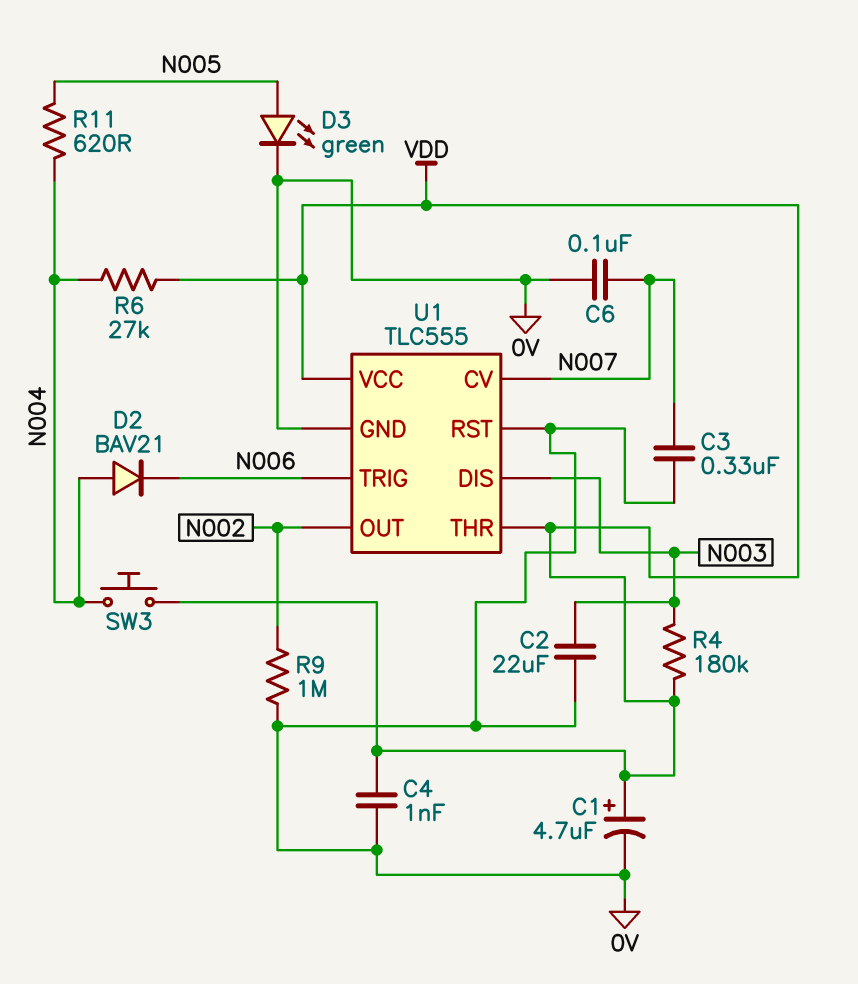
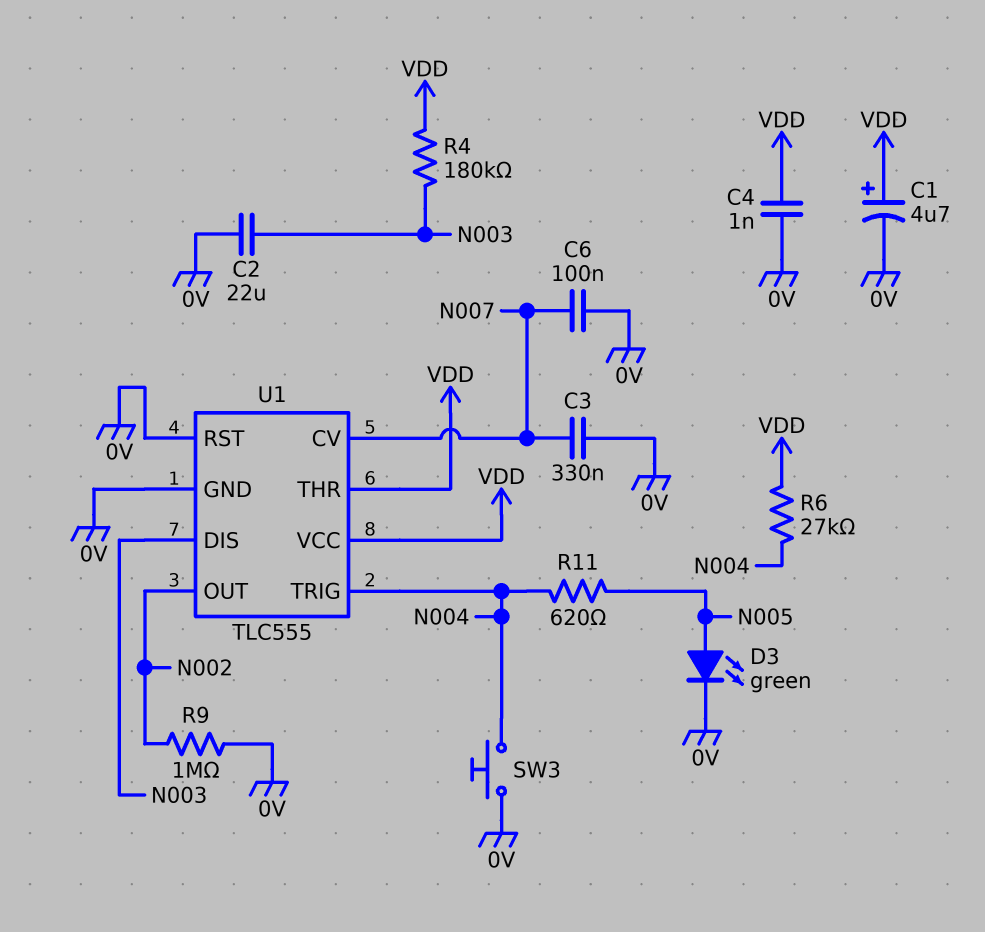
D2: diode BAV21 (A N004, K N006) -> none
SW3: button (N004, VDD) -> button (0V, N004)
U1 pin TRIG: N006 -> N004

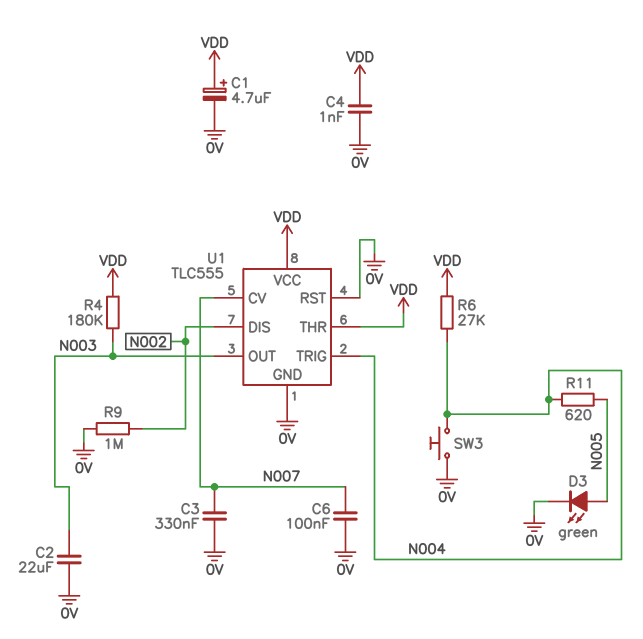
U1 pin DIS: N003 -> N002
U1 pin OUT: N002 -> N003

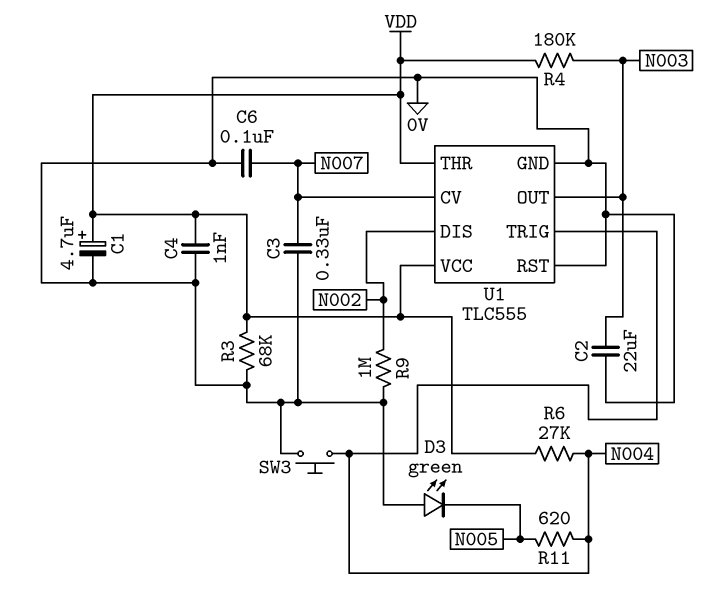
D3: LED green (A N005, K 0V) -> LED green (A 0V, K N005)
R3: none -> 68k (0V, VDD)

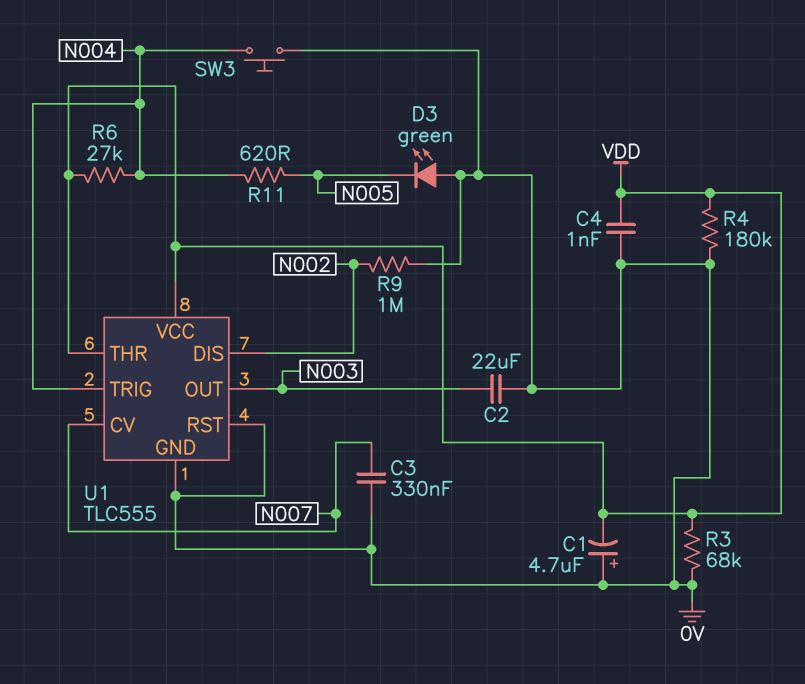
C1: 4.7uF (plus VDD, minus 0V) -> 4.7uF (plus 0V, minus VDD)
C6: 100nF (0V, N007) -> none
R4: 180k (N003, VDD) -> 180k (0V, VDD)

